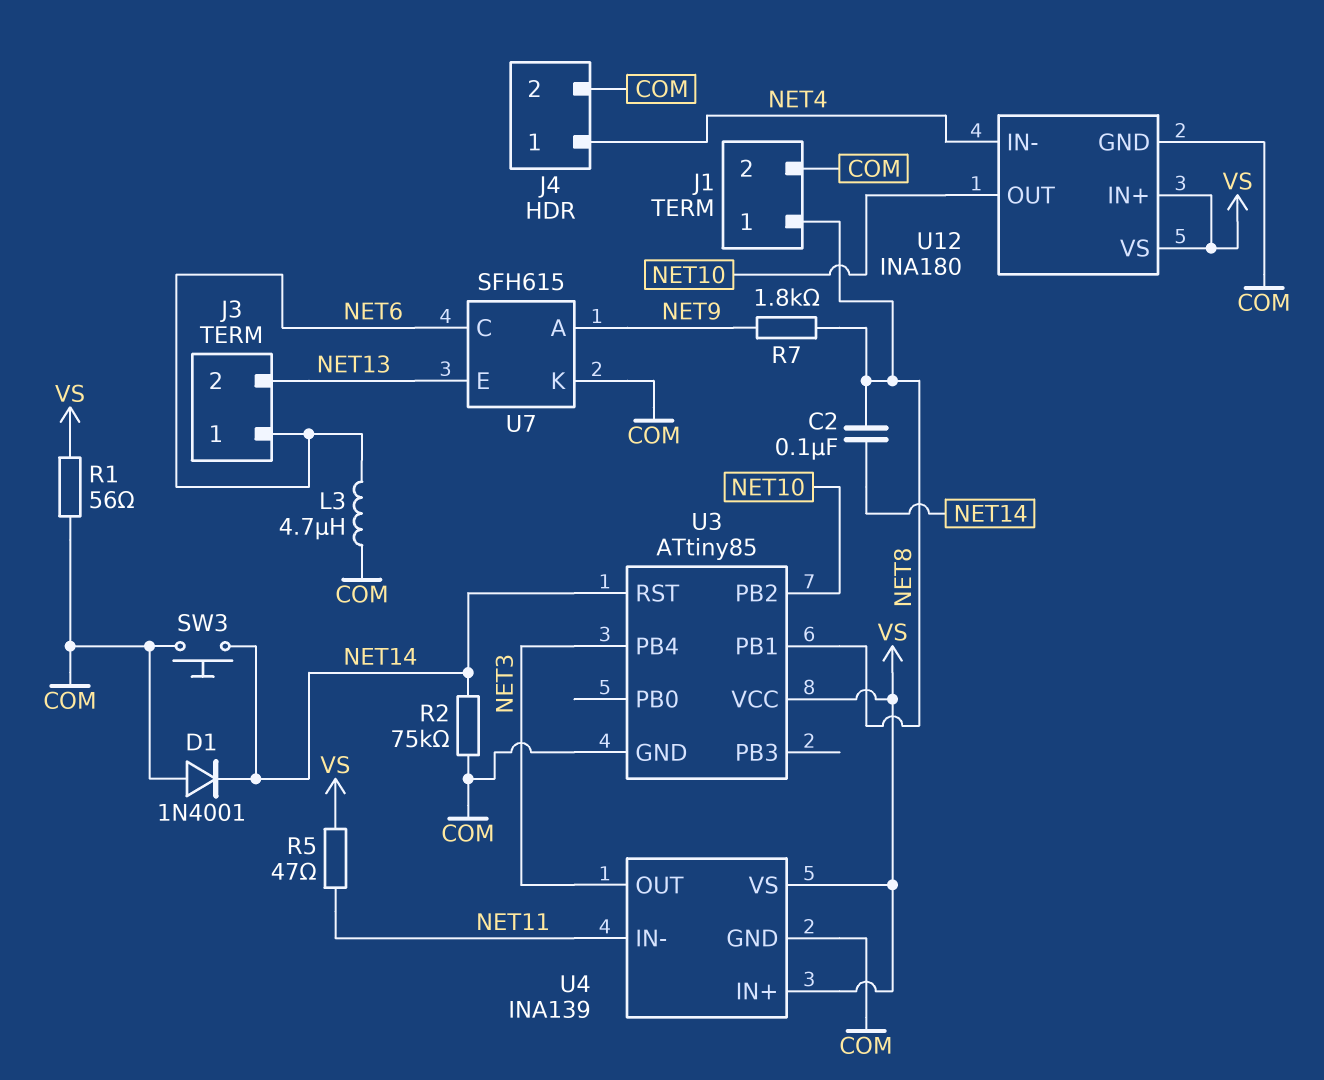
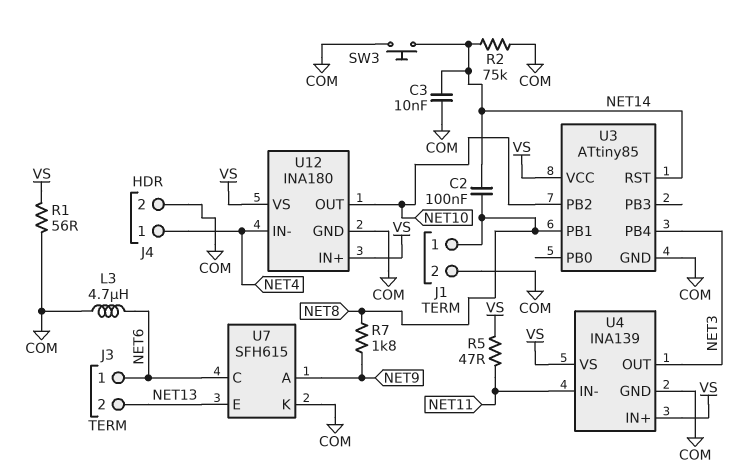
C3: none -> 10nF (COM, NET14)
D1: diode 1N4001 (A COM, K NET14) -> none

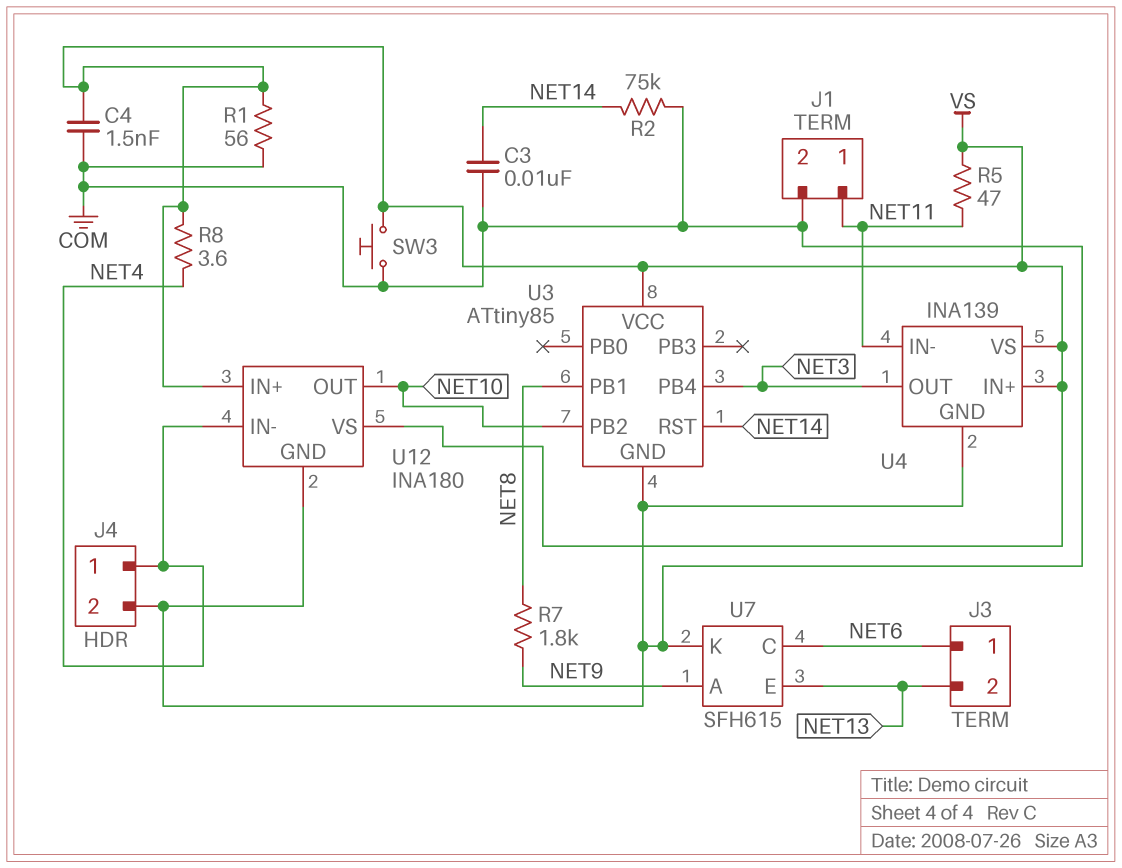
C2: 100nF (NET8, NET14) -> none
C4: none -> 1.5nF (COM, VS)
J1 pin 1: NET8 -> NET11
L3: 4.7uH (COM, NET6) -> none
R8: none -> 3.6 (NET4, VS)
SW3: button (COM, NET14) -> button (COM, VS)

